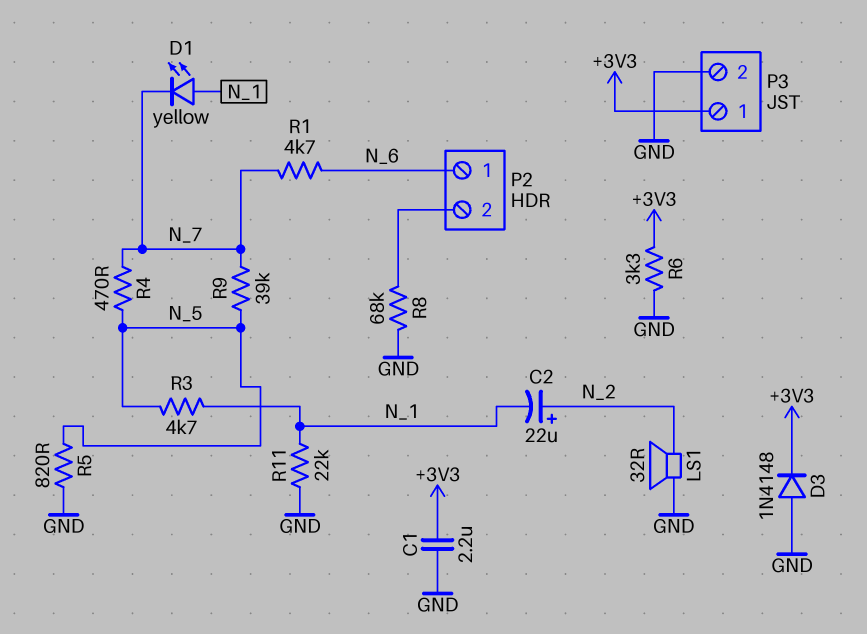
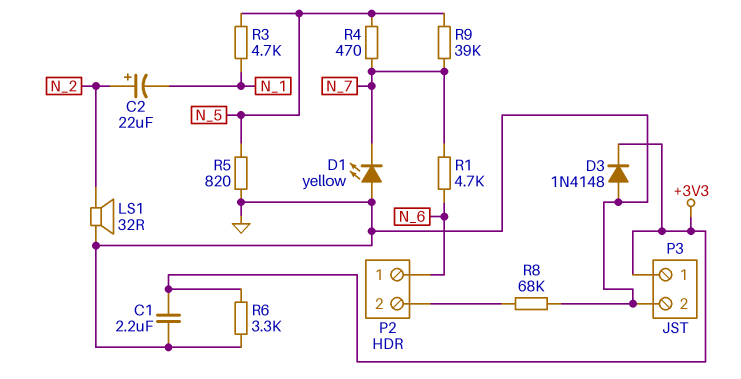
D1: LED yellow (A N_1, K N_7) -> LED yellow (A GND, K N_7)
R11: 22k (GND, N_1) -> none

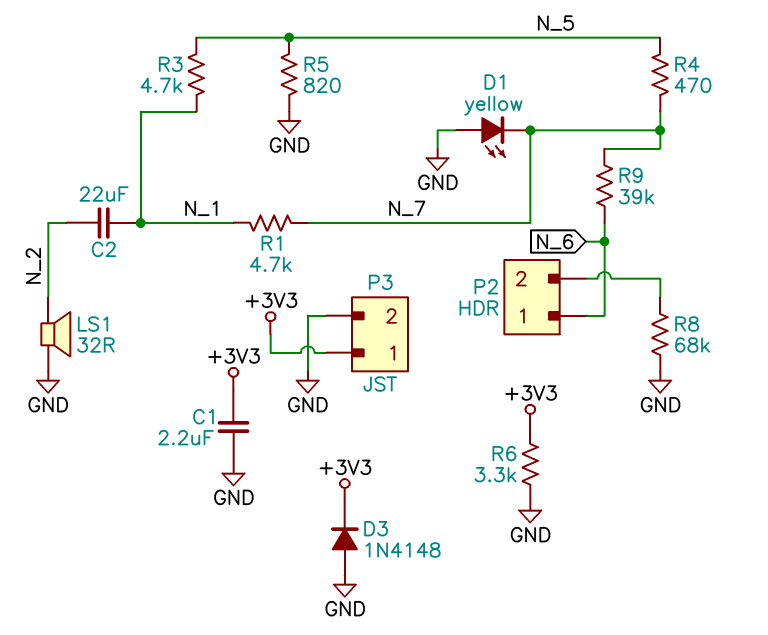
C2: 22uF (plus N_2, minus N_1) -> 22uF (N_1, N_2)
R1: 4.7k (N_6, N_7) -> 4.7k (N_1, N_7)
R9: 39k (N_5, N_7) -> 39k (N_6, N_7)

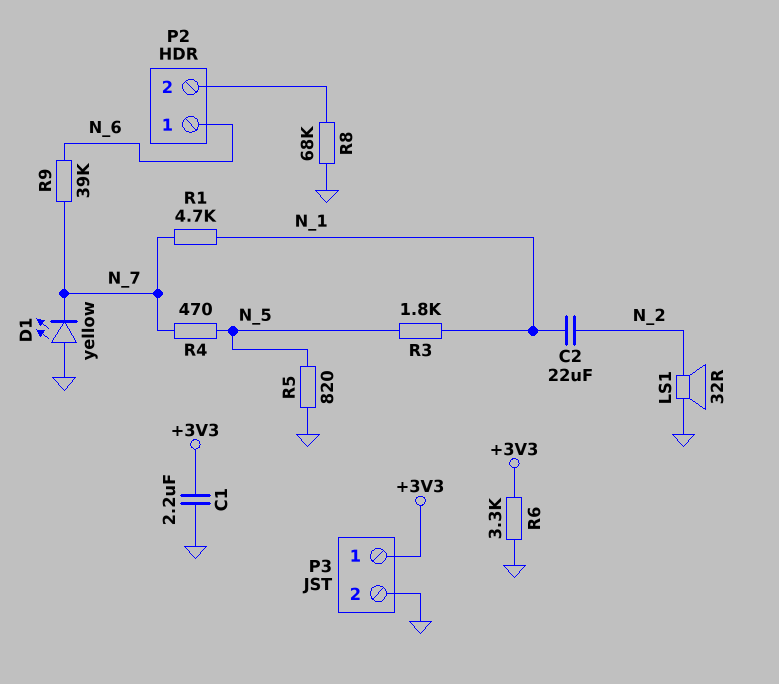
D3: diode 1N4148 (A GND, K +3V3) -> none
R3: 4.7k (N_1, N_5) -> 1.8k (N_1, N_5)

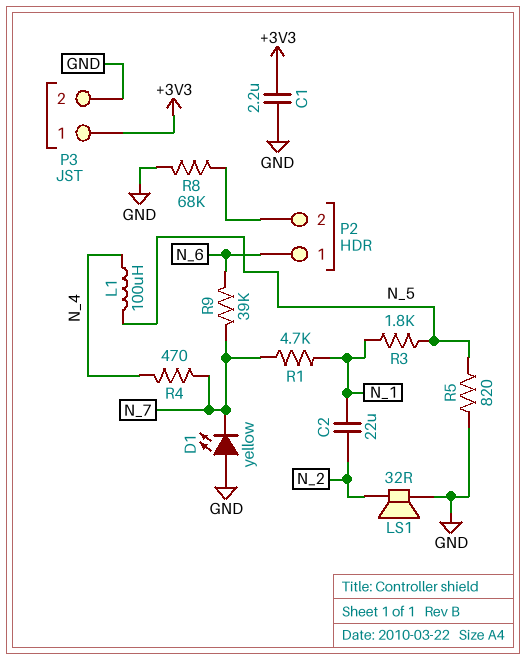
L1: none -> 100uH (N_4, N_5)
R4: 470 (N_5, N_7) -> 470 (N_4, N_7)
R6: 3.3k (+3V3, GND) -> none

